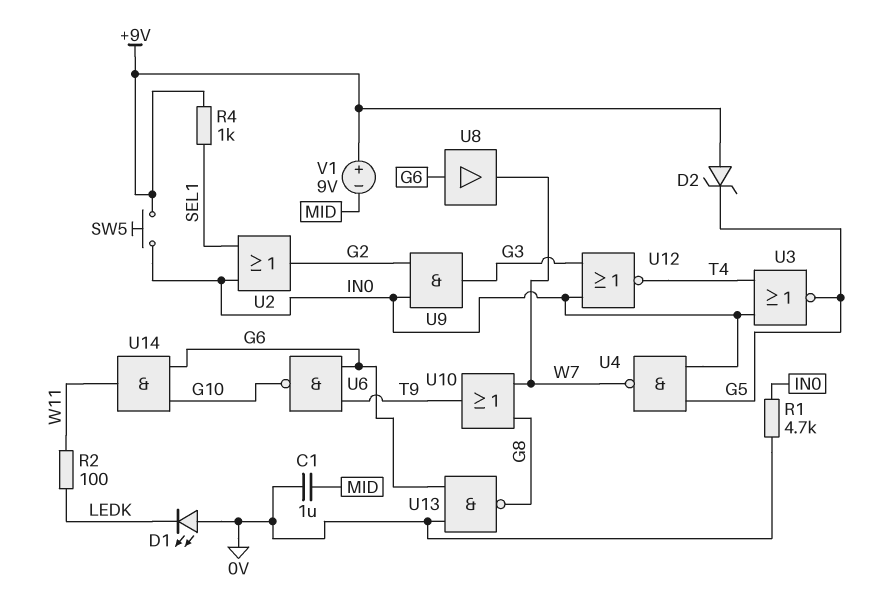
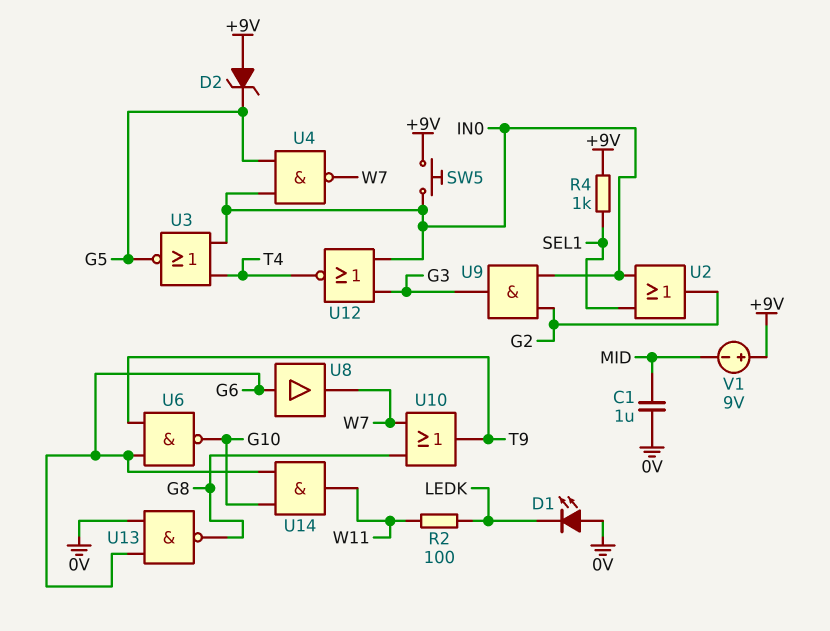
R1: 4.7k (0V, IN0) -> none

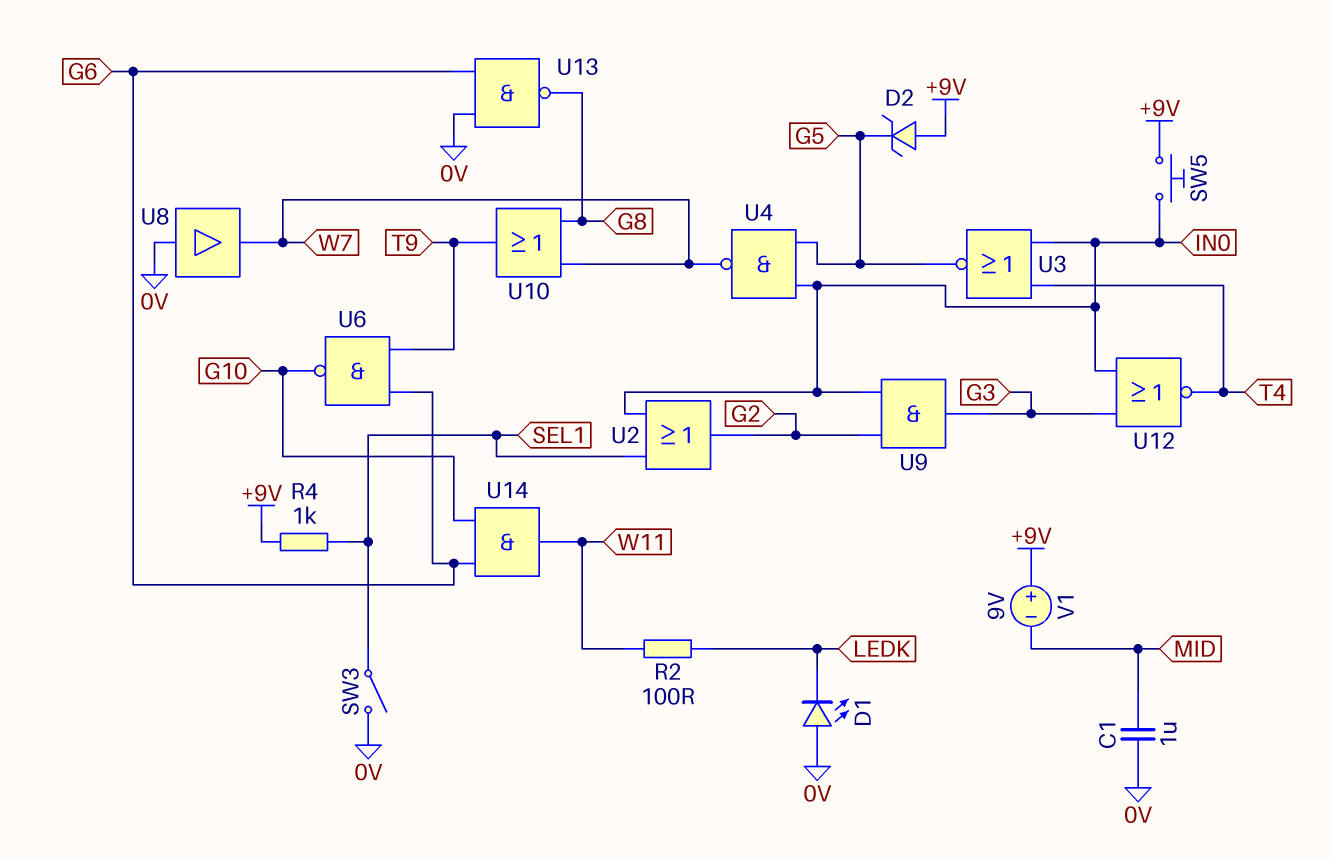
SW3: none -> switch (0V, SEL1)
U8: buffer (in G6, out W7) -> buffer (in 0V, out W7)

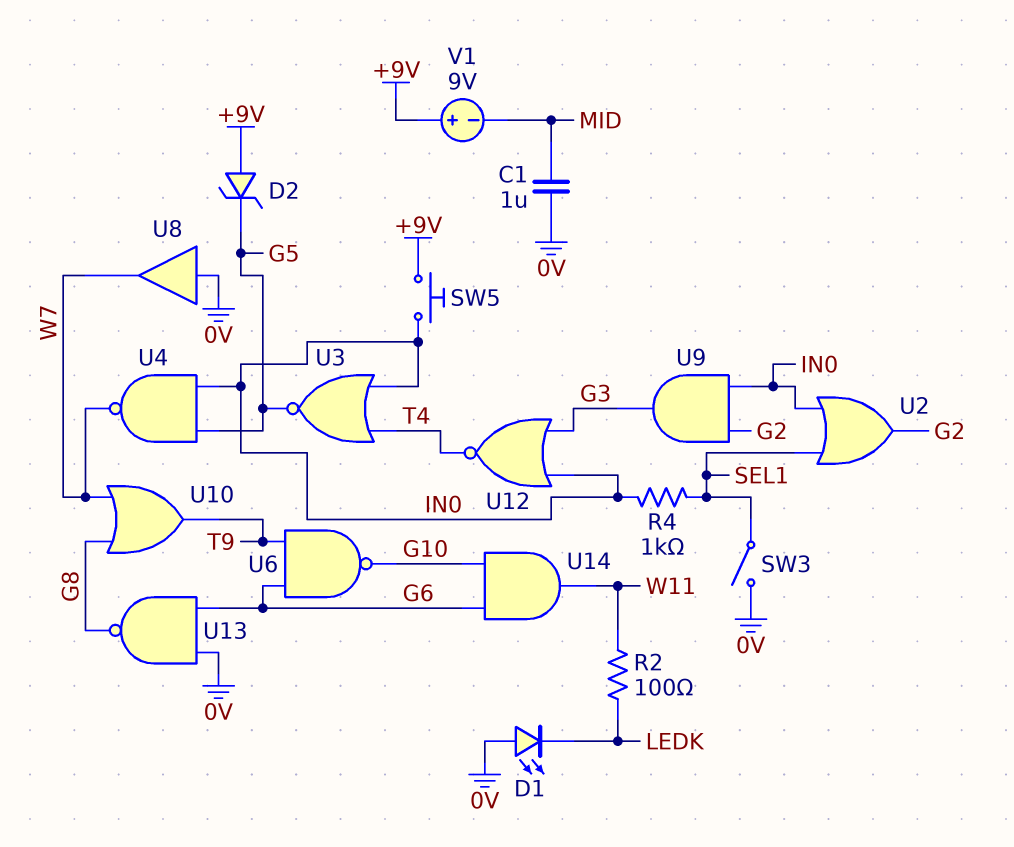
R4: 1k (+9V, SEL1) -> 1k (IN0, SEL1)

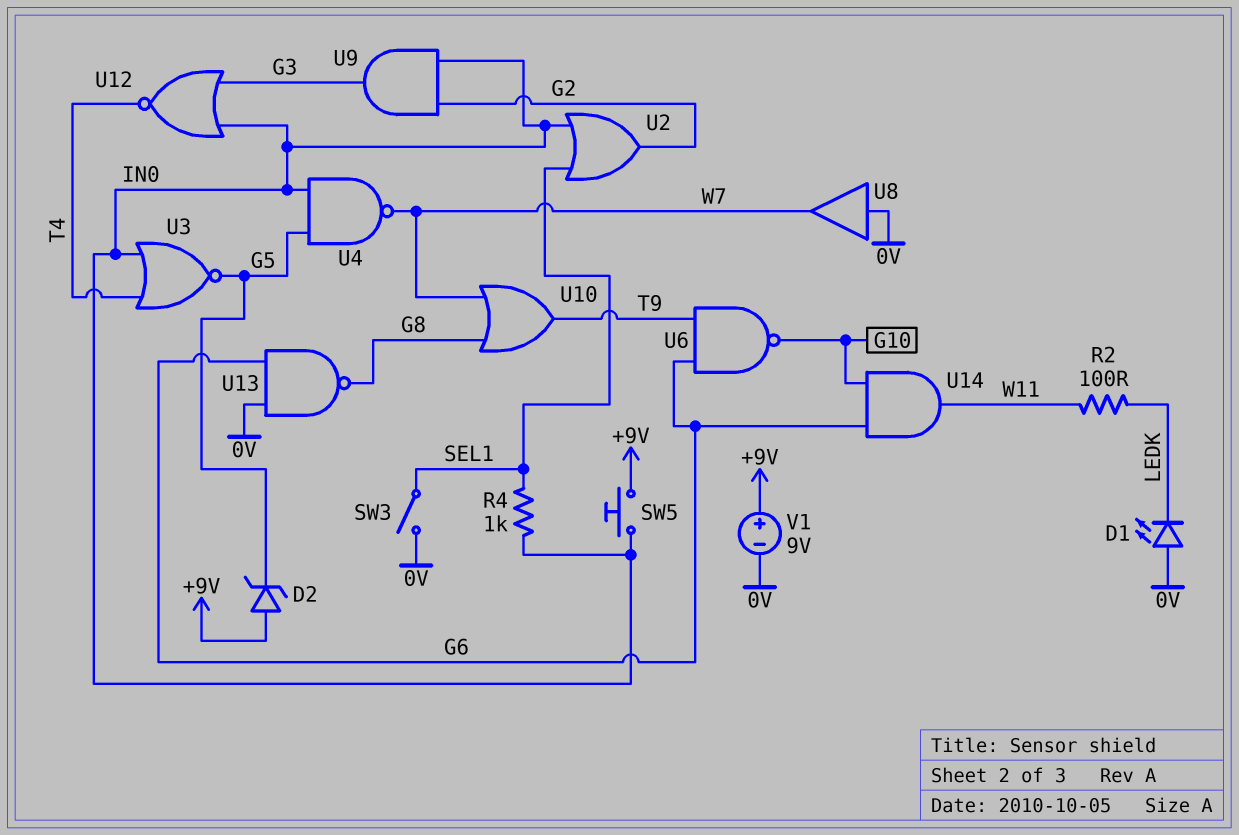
C1: 1uF (0V, MID) -> none
V1: 9V (plus +9V, minus MID) -> 9V (plus +9V, minus 0V)

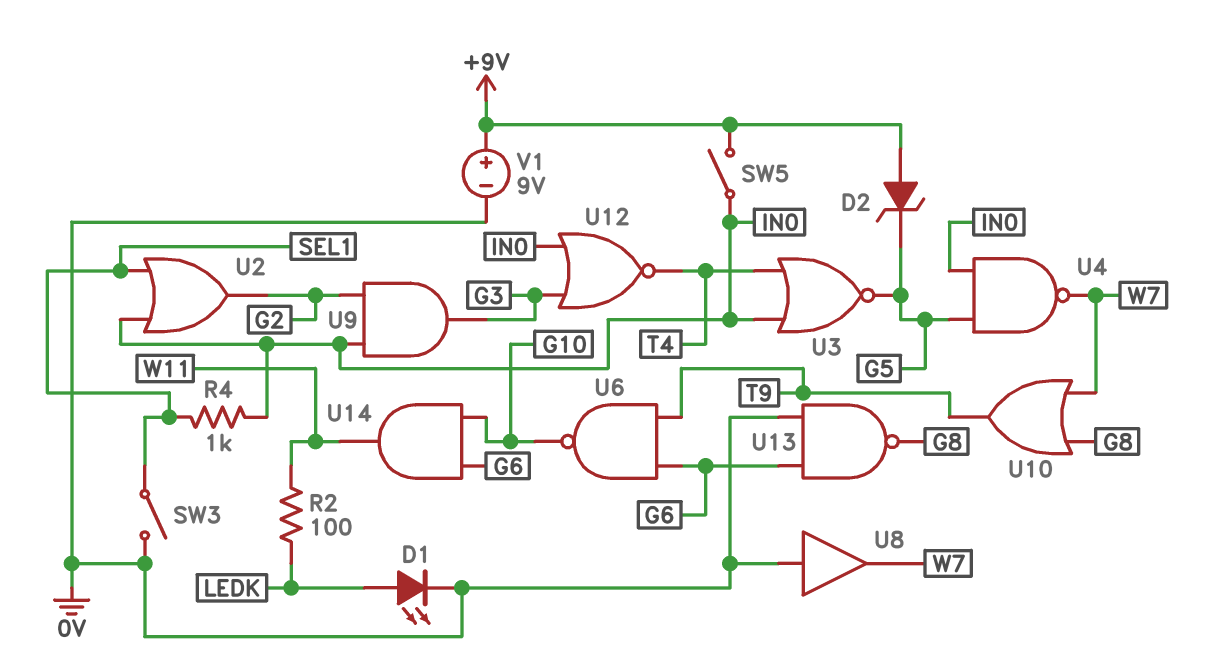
D1: LED (A 0V, K LEDK) -> LED (A LEDK, K 0V)
SW5: button (+9V, IN0) -> switch (+9V, IN0)

